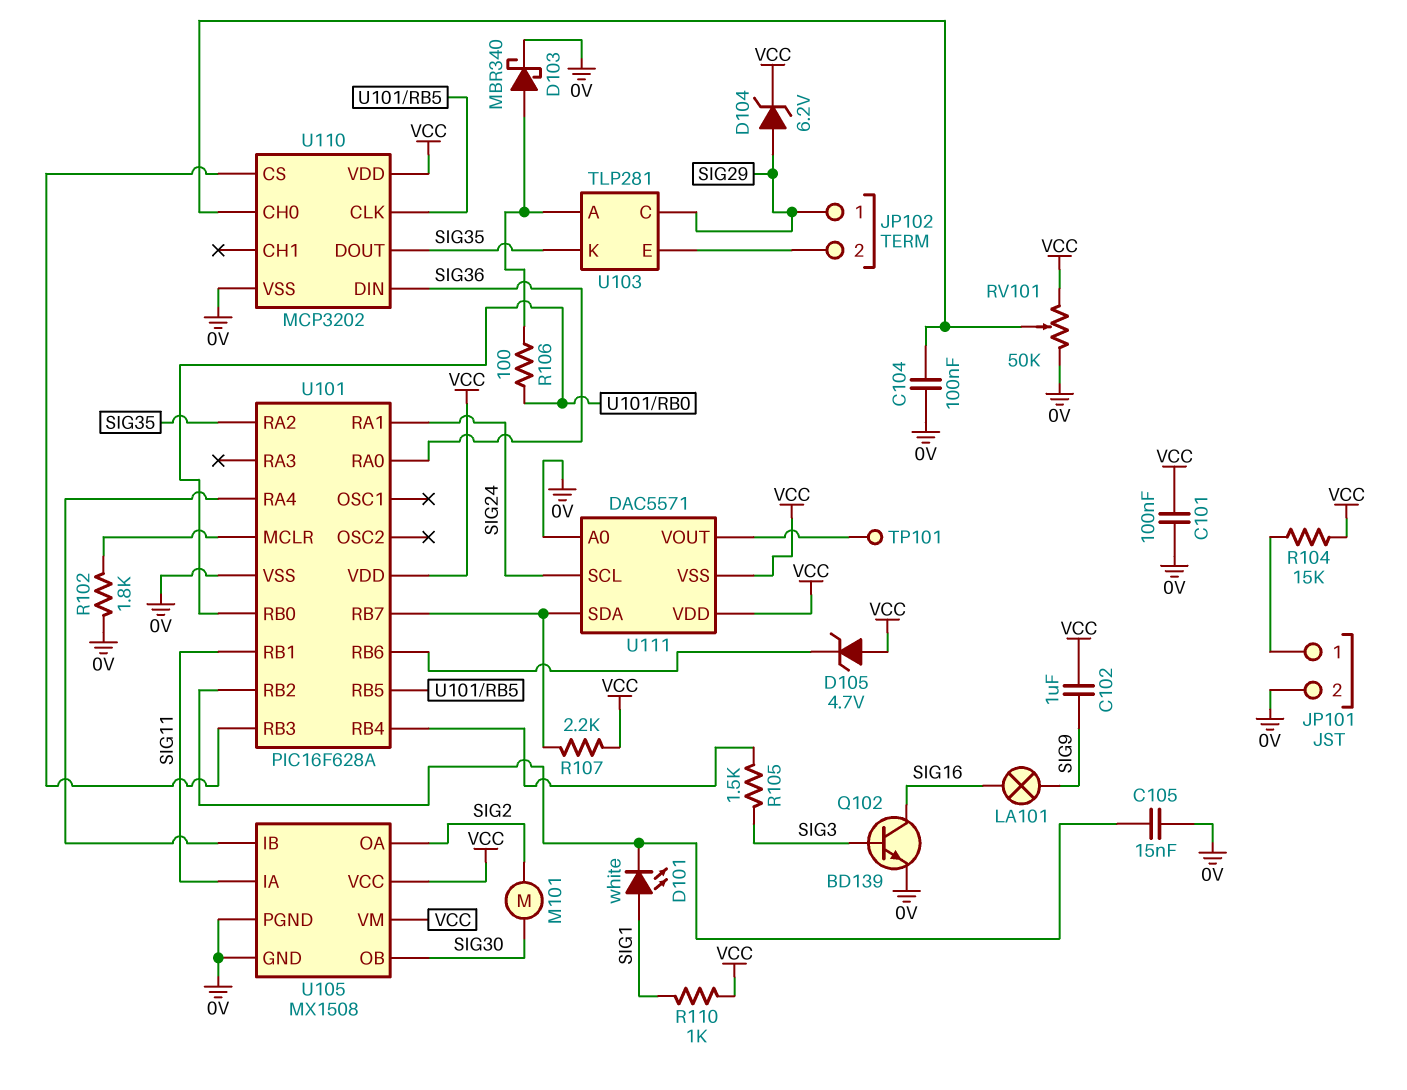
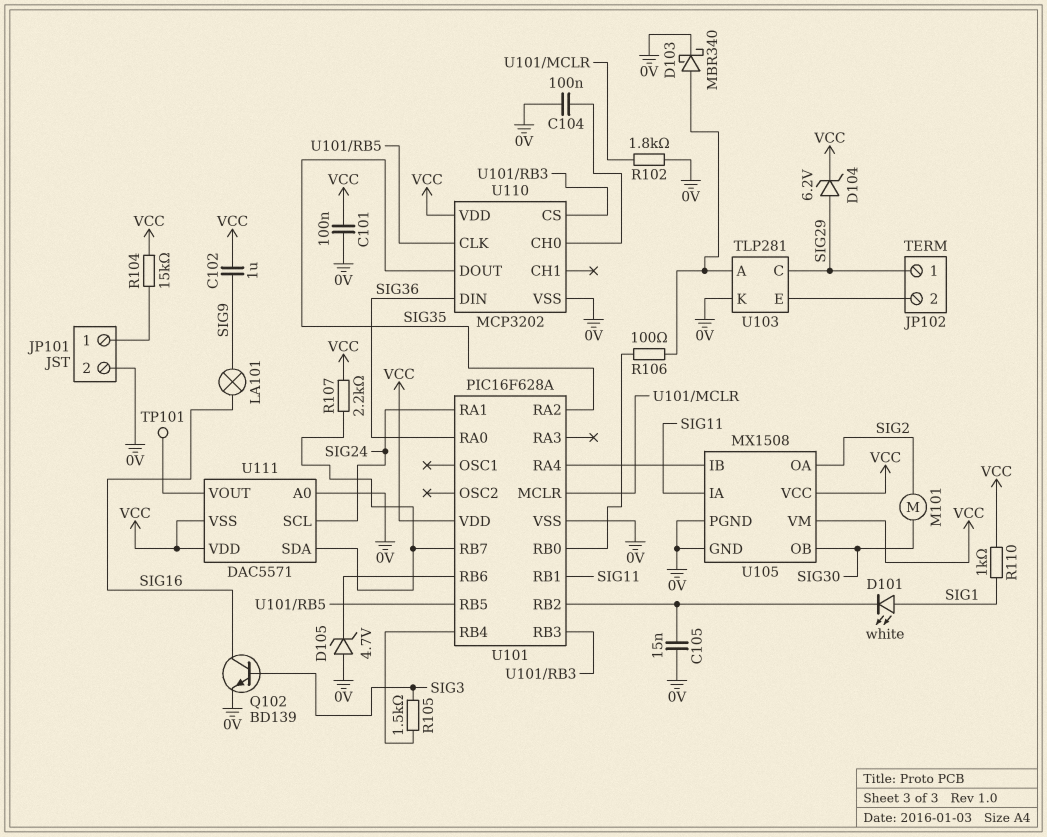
D105: zener 4.7V (A VCC, K U101/RB6) -> zener 4.7V (A 0V, K U101/RB6)
RV101: 50k (0V, VCC, wiper U110/CH0) -> none
U103 pin K: SIG35 -> 0V

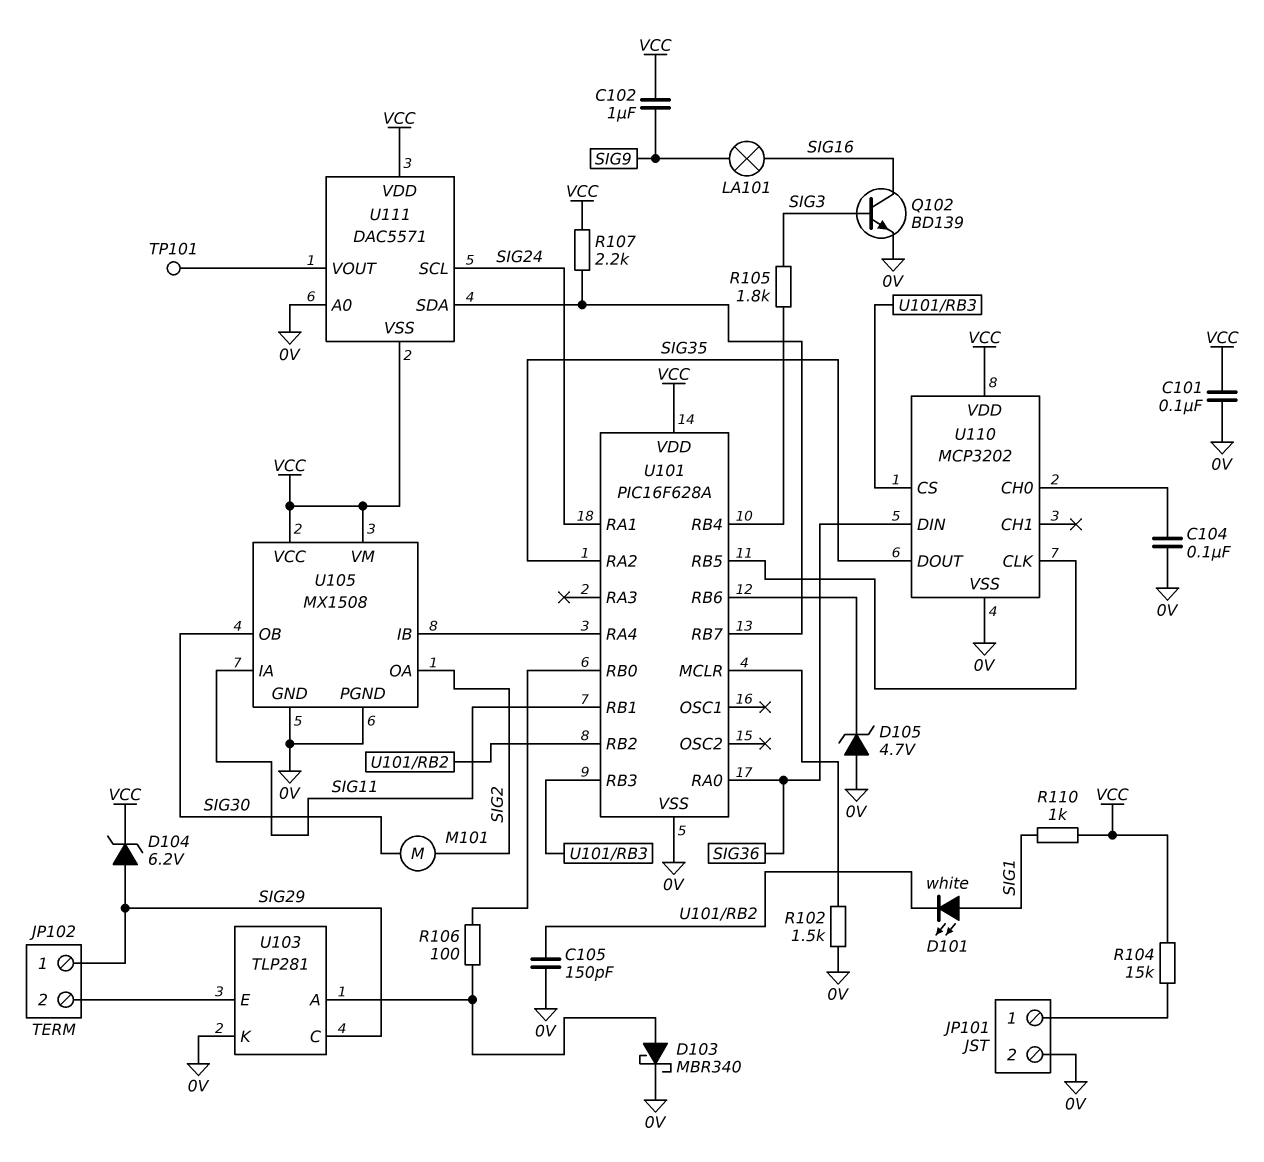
C105: 15nF (0V, U101/RB2) -> 150pF (0V, U101/RB2)
R102: 1.8k (0V, U101/MCLR) -> 1.5k (0V, U101/MCLR)
R105: 1.5k (SIG3, U101/RB4) -> 1.8k (SIG3, U101/RB4)

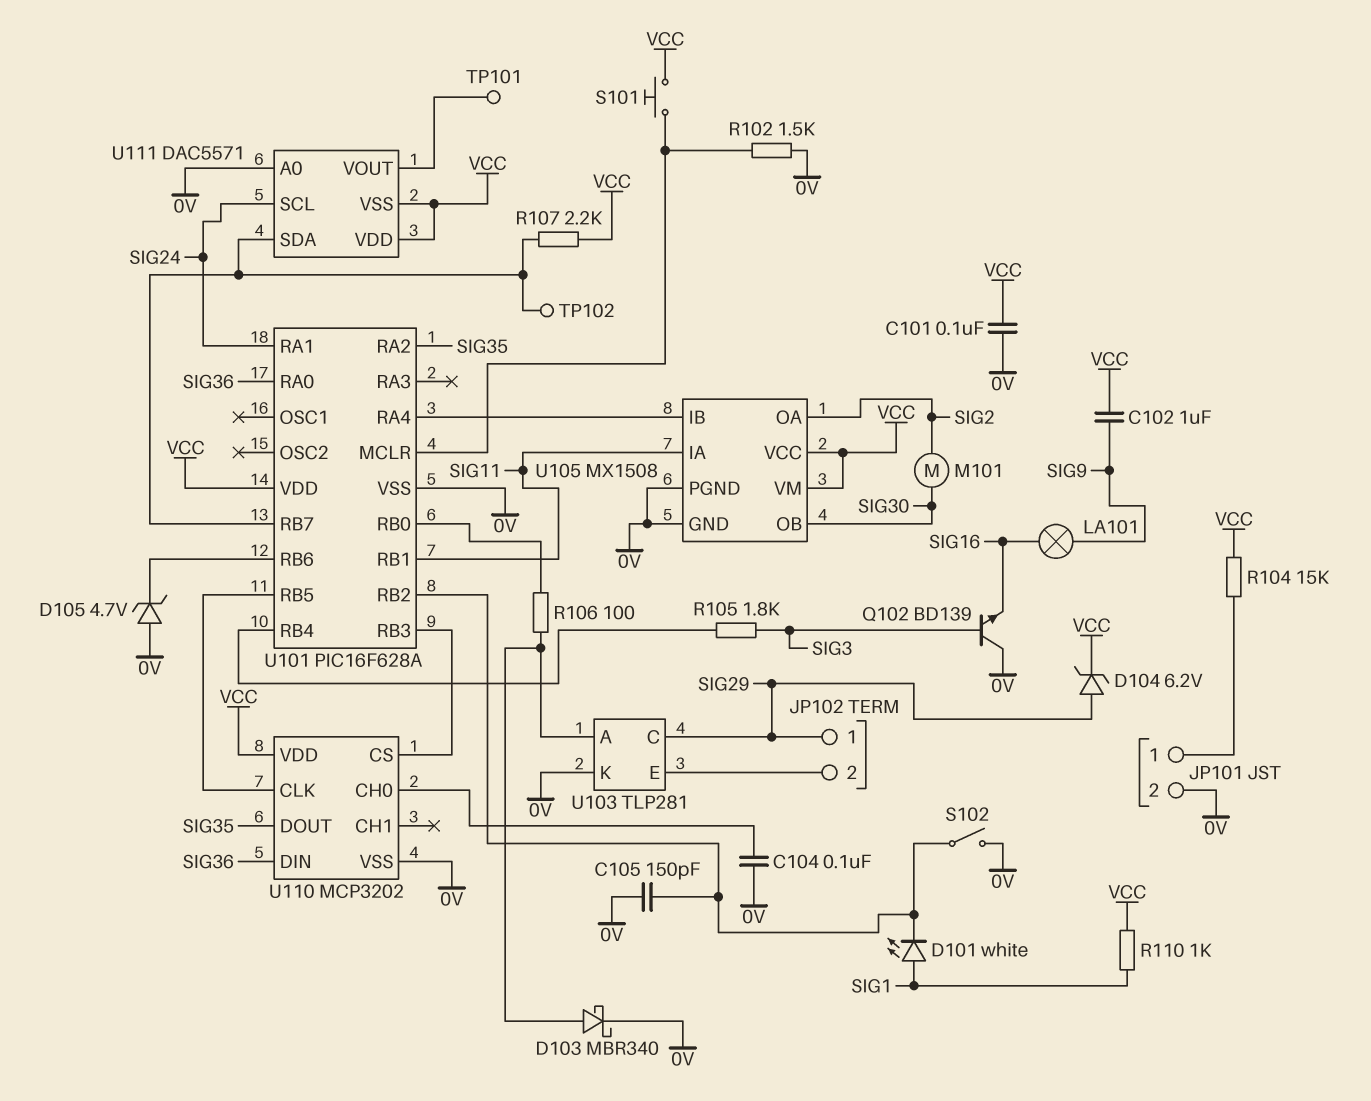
Q102: NPN BD139 (B SIG3, C SIG16, E 0V) -> NPN BD139 (B SIG3, C 0V, E SIG16)
S101: none -> button (U101/MCLR, VCC)
S102: none -> switch (0V, U101/RB2)
TP102: none -> test point (U101/RB7)

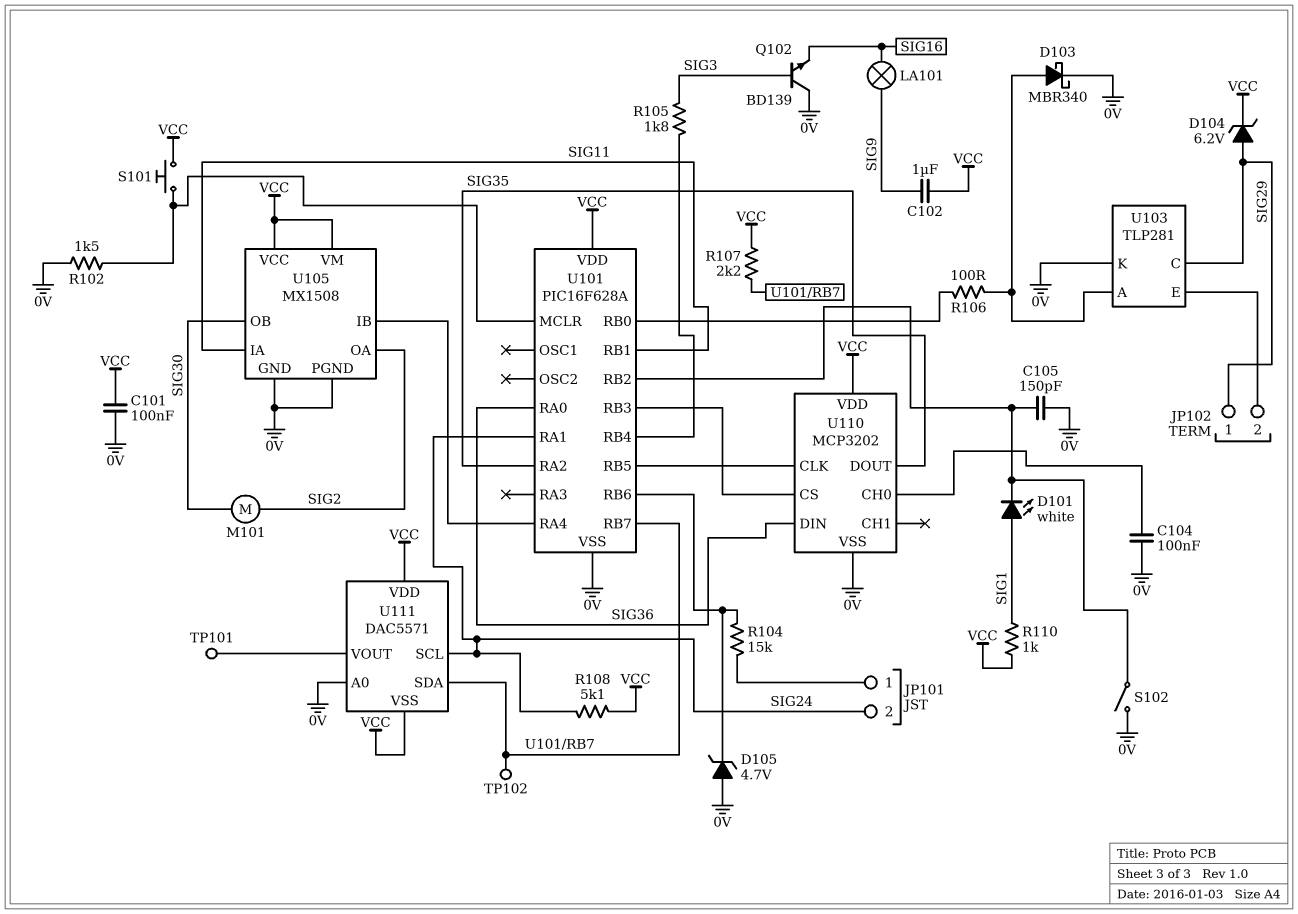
JP101 pin 2: 0V -> SIG24
R104: 15k (JP101/1, VCC) -> 15k (JP101/1, U101/RB6)
R108: none -> 5.1k (SIG24, VCC)

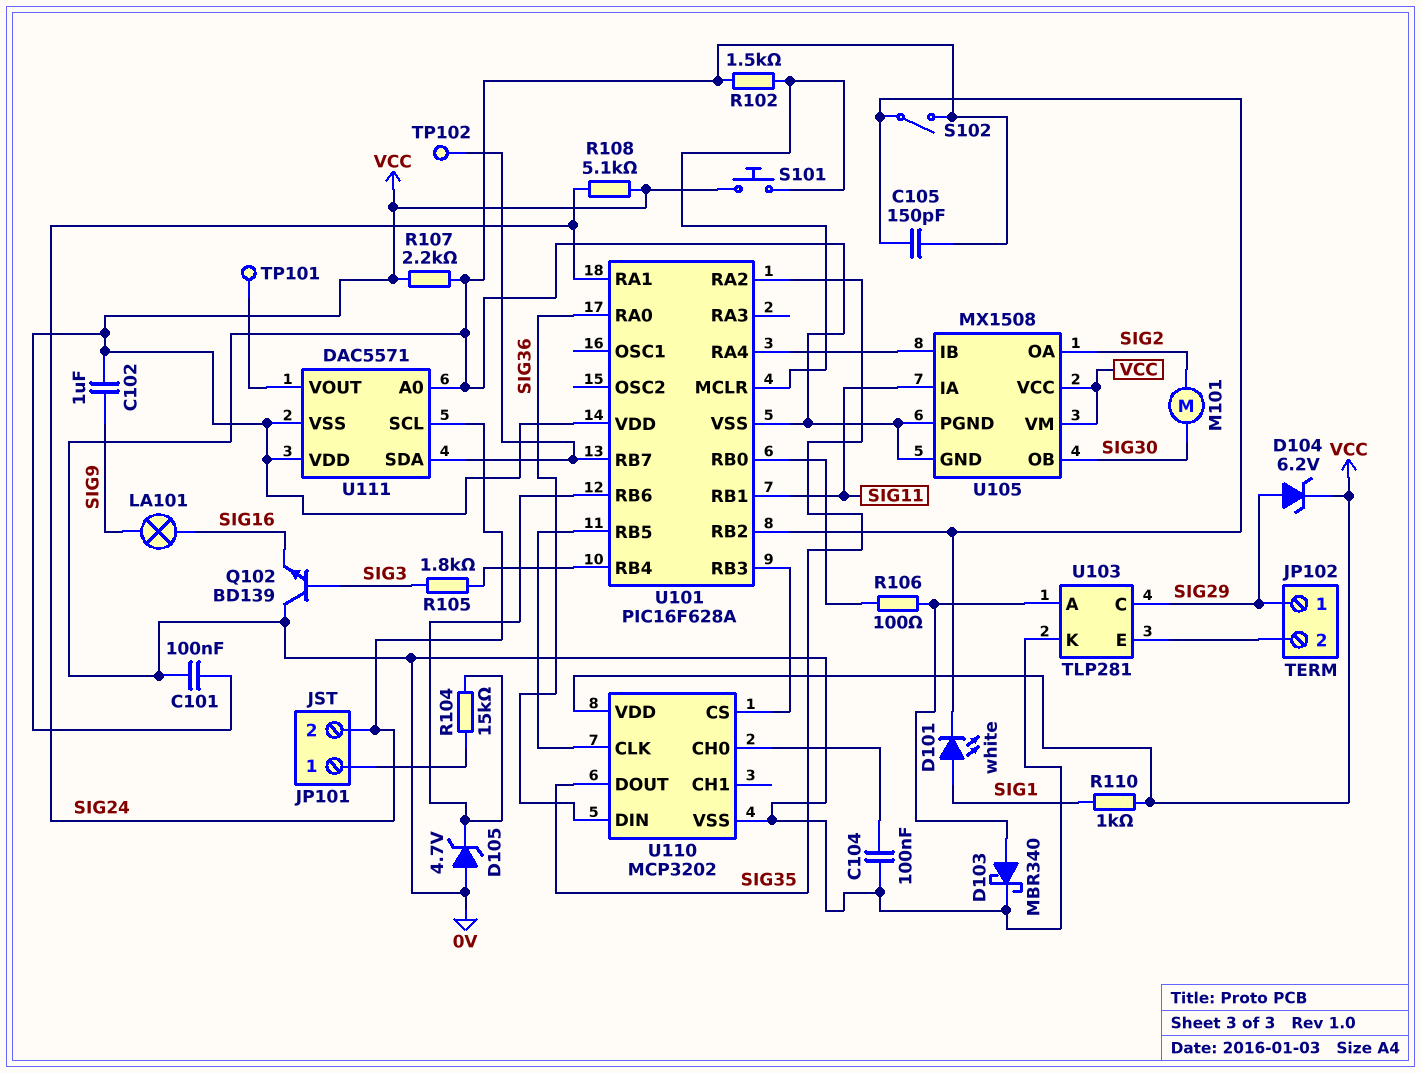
R107: 2.2k (U101/RB7, VCC) -> 2.2k (0V, VCC)

